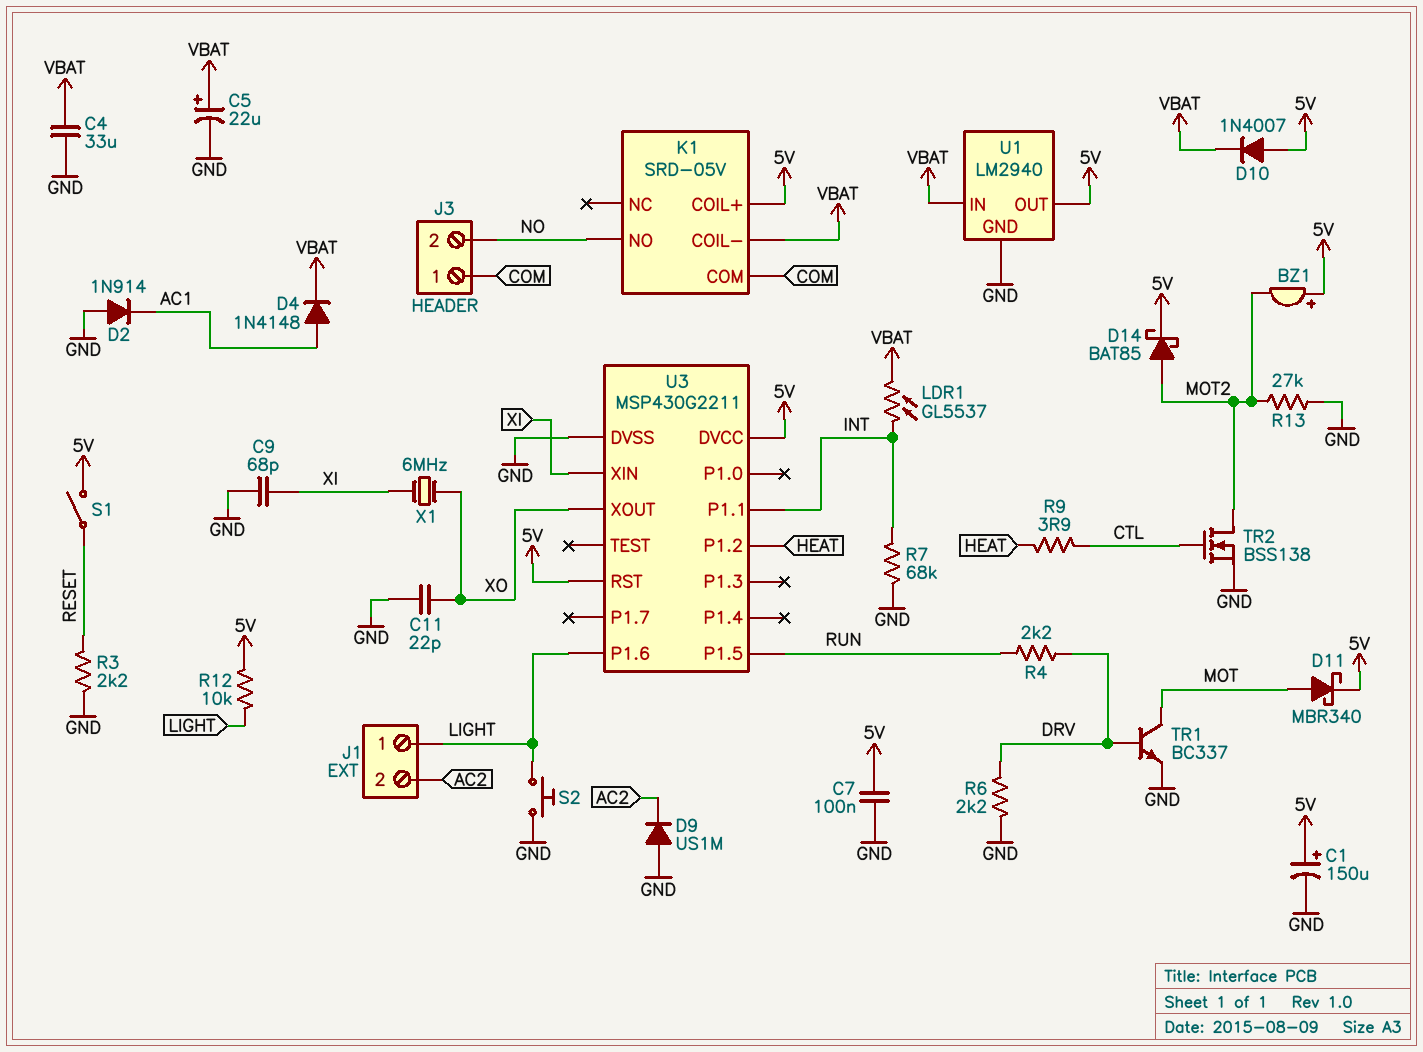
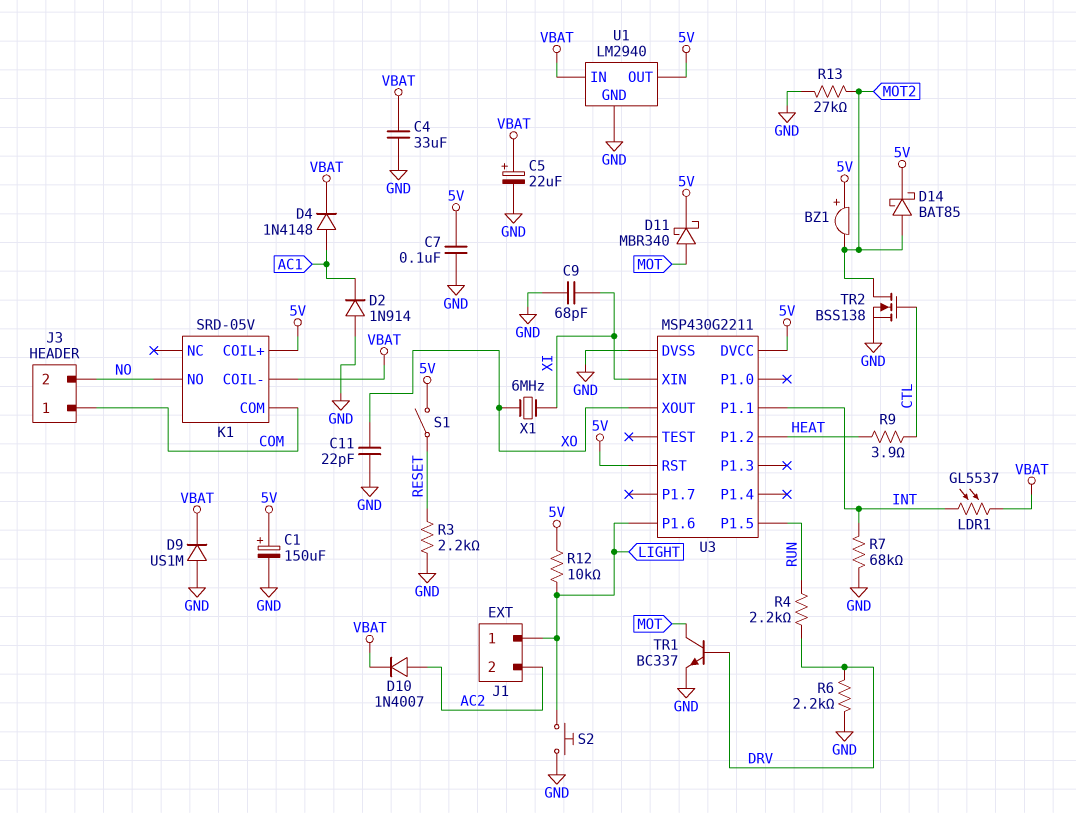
D9: diode US1M (A GND, K AC2) -> diode US1M (A GND, K VBAT)
D10: diode 1N4007 (A 5V, K VBAT) -> diode 1N4007 (A AC2, K VBAT)

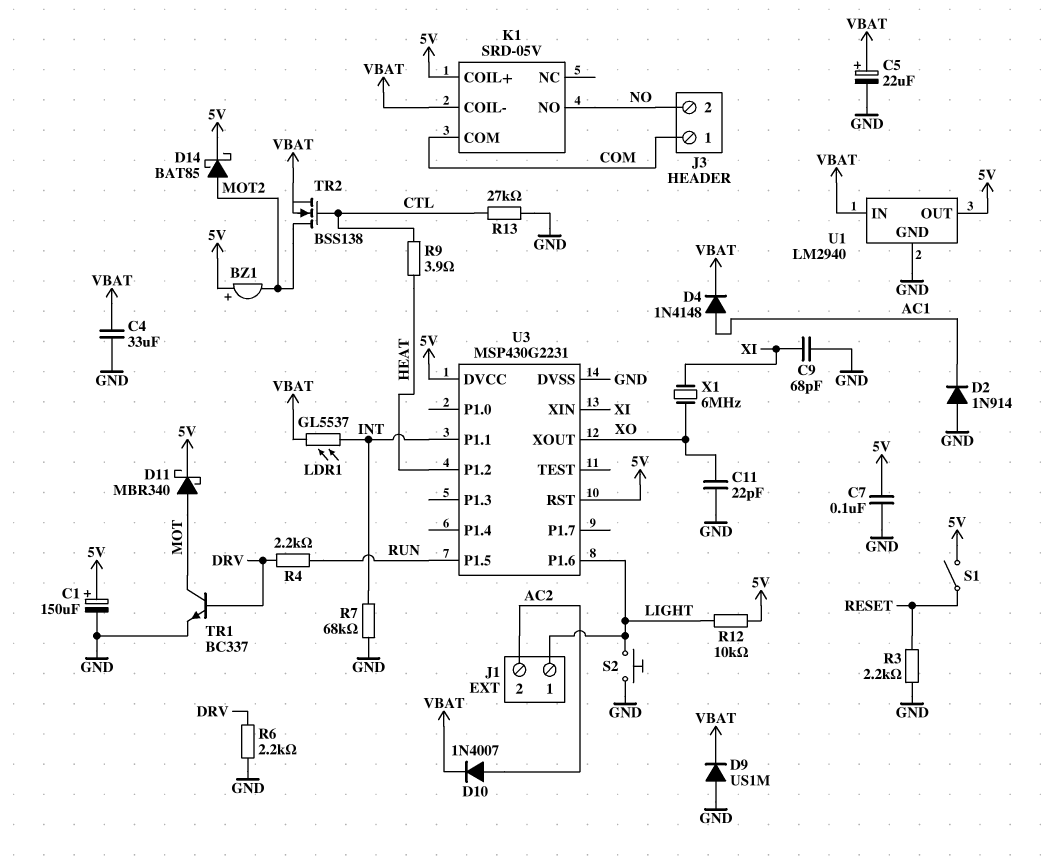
R13: 27k (GND, MOT2) -> 27k (CTL, GND)
TR2: NMOS BSS138 (G CTL, D MOT2, S GND) -> NMOS BSS138 (G CTL, D MOT2, S VBAT)
U3: MSP430G2211 -> MSP430G2231

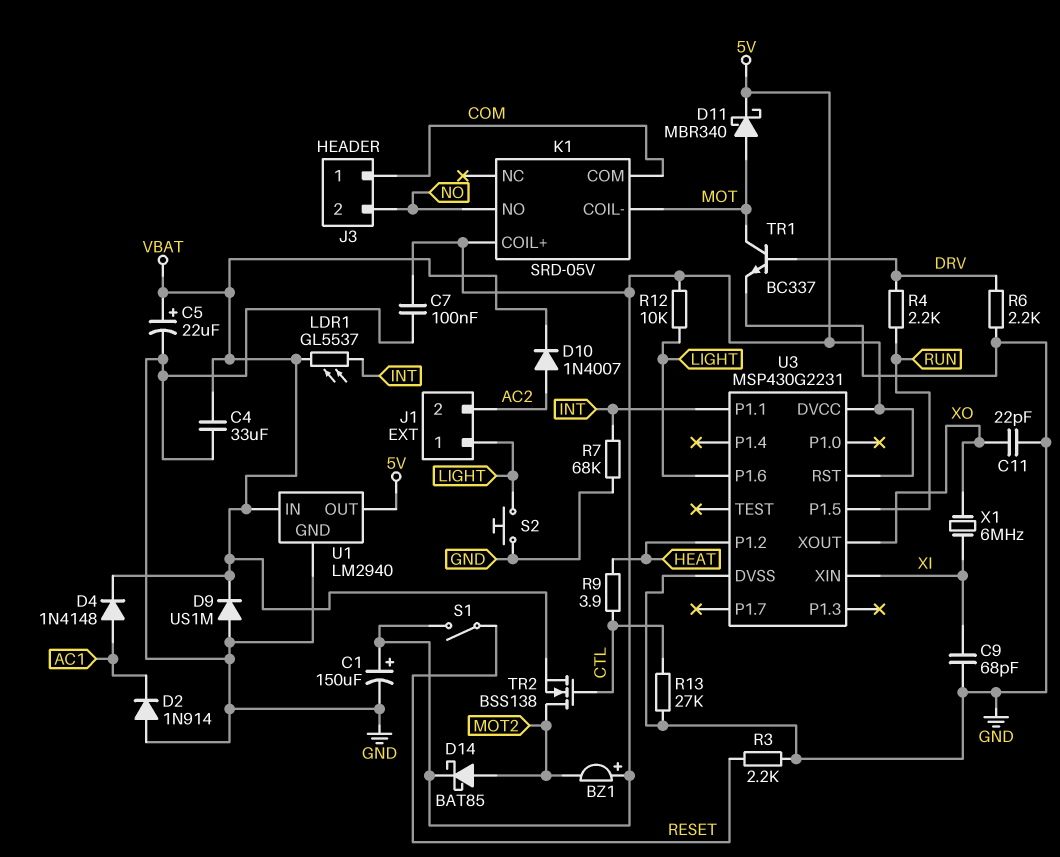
K1 pin COIL-: VBAT -> MOT

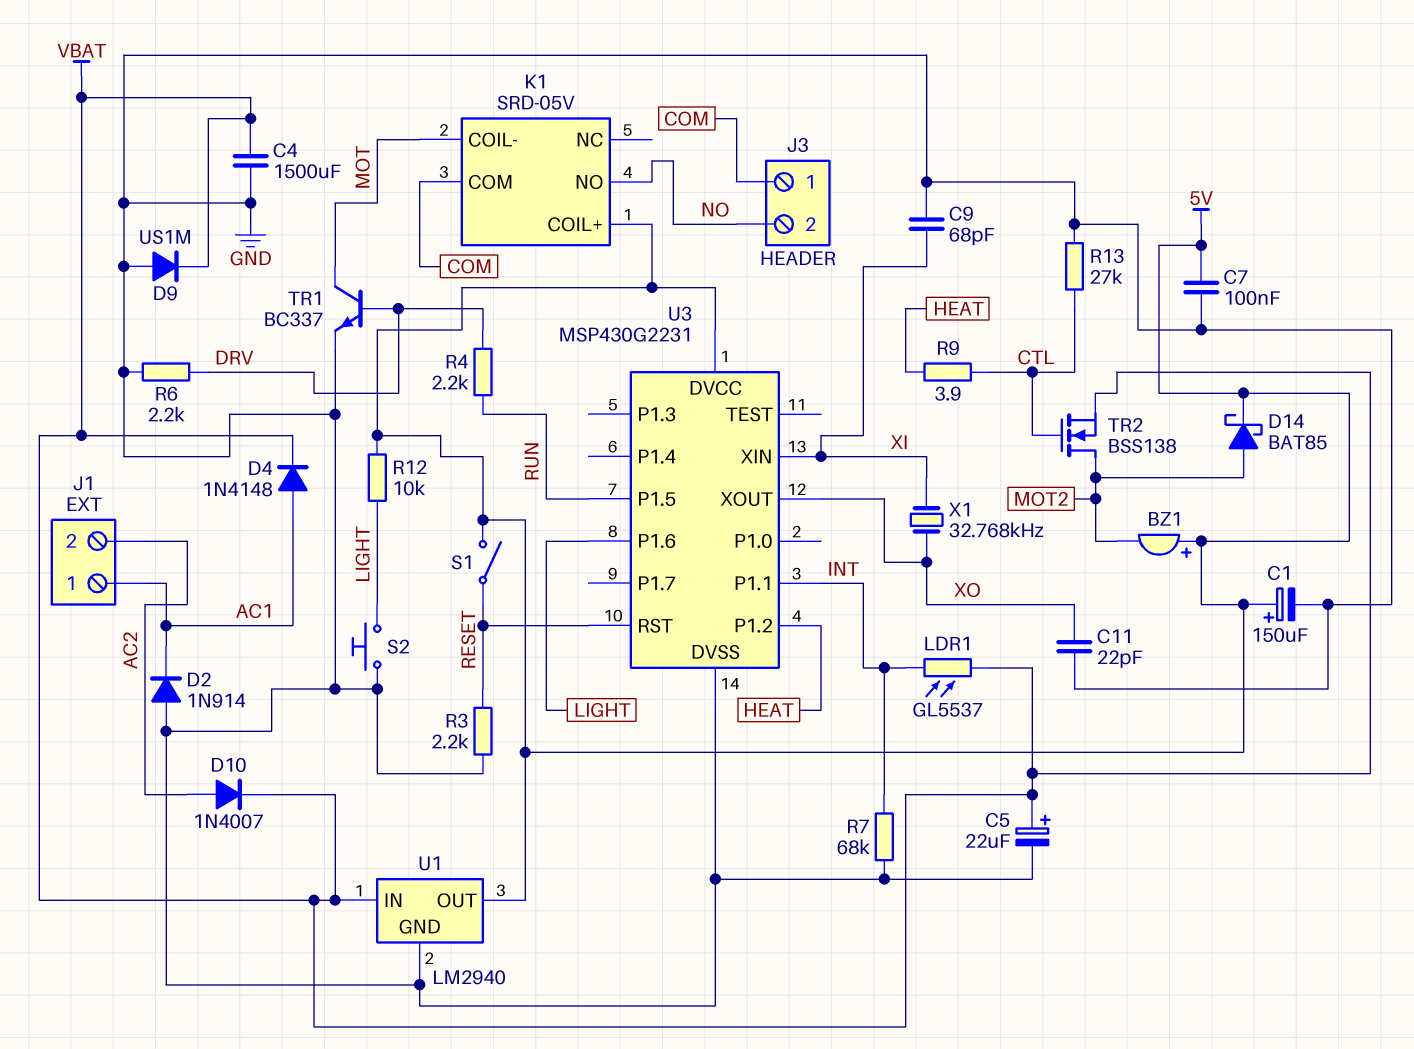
C4: 33uF (GND, VBAT) -> 1500uF (GND, VBAT)
D11: schottky MBR340 (A MOT, K 5V) -> none
J1 pin 1: LIGHT -> AC1
U3 pin RST: 5V -> RESET
X1: 6MHz (XI, XO) -> 32.768kHz (XI, XO)

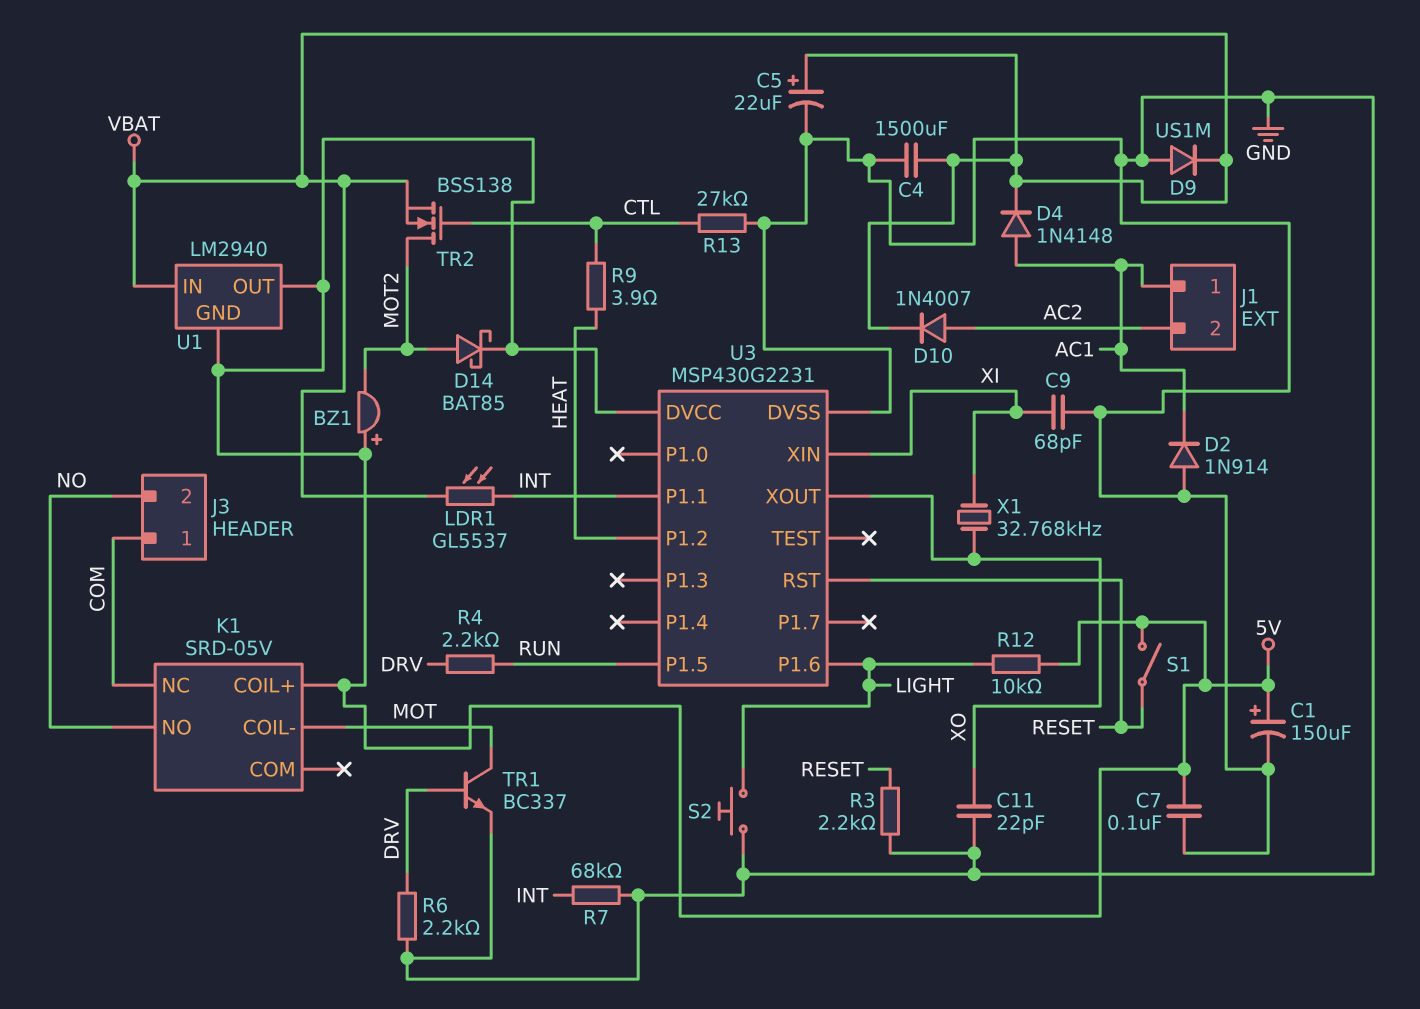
K1 pin COM: COM -> none
K1 pin NC: none -> COM
U1 pin GND: GND -> 5V

